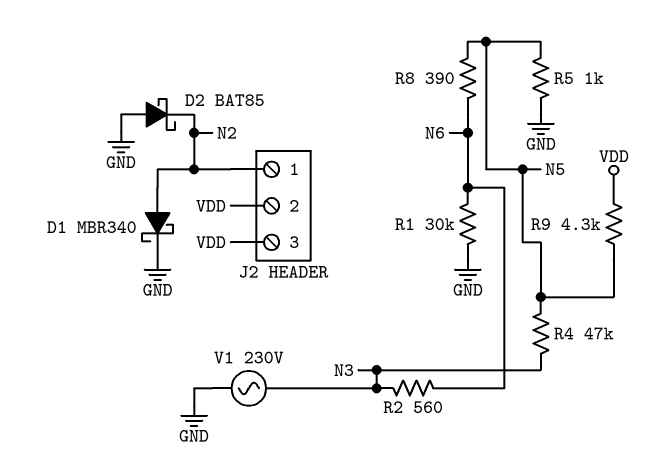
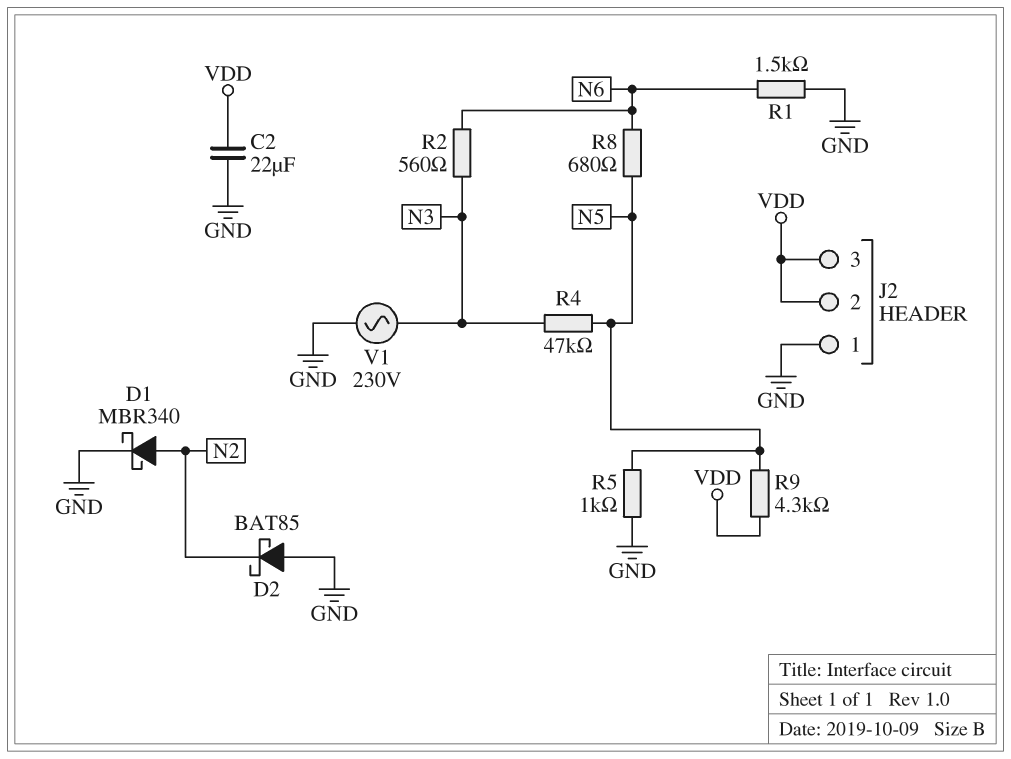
C2: none -> 22uF (GND, VDD)
J2 pin 1: N2 -> GND
R1: 30k (GND, N6) -> 1.5k (GND, N6)
R8: 390 (N5, N6) -> 680 (N5, N6)

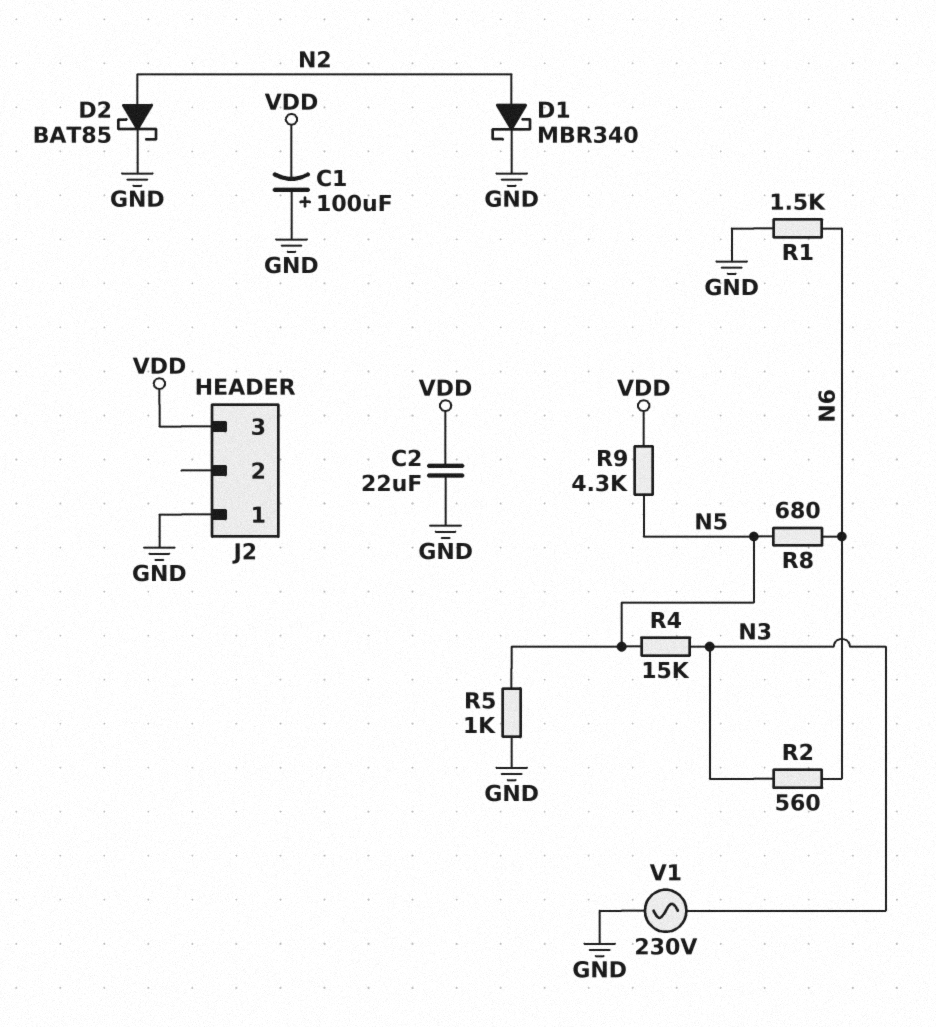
C1: none -> 100uF (plus GND, minus VDD)
D2: schottky BAT85 (A GND, K N2) -> schottky BAT85 (A N2, K GND)
J2 pin 2: VDD -> none
R4: 47k (N3, N5) -> 15k (N3, N5)

